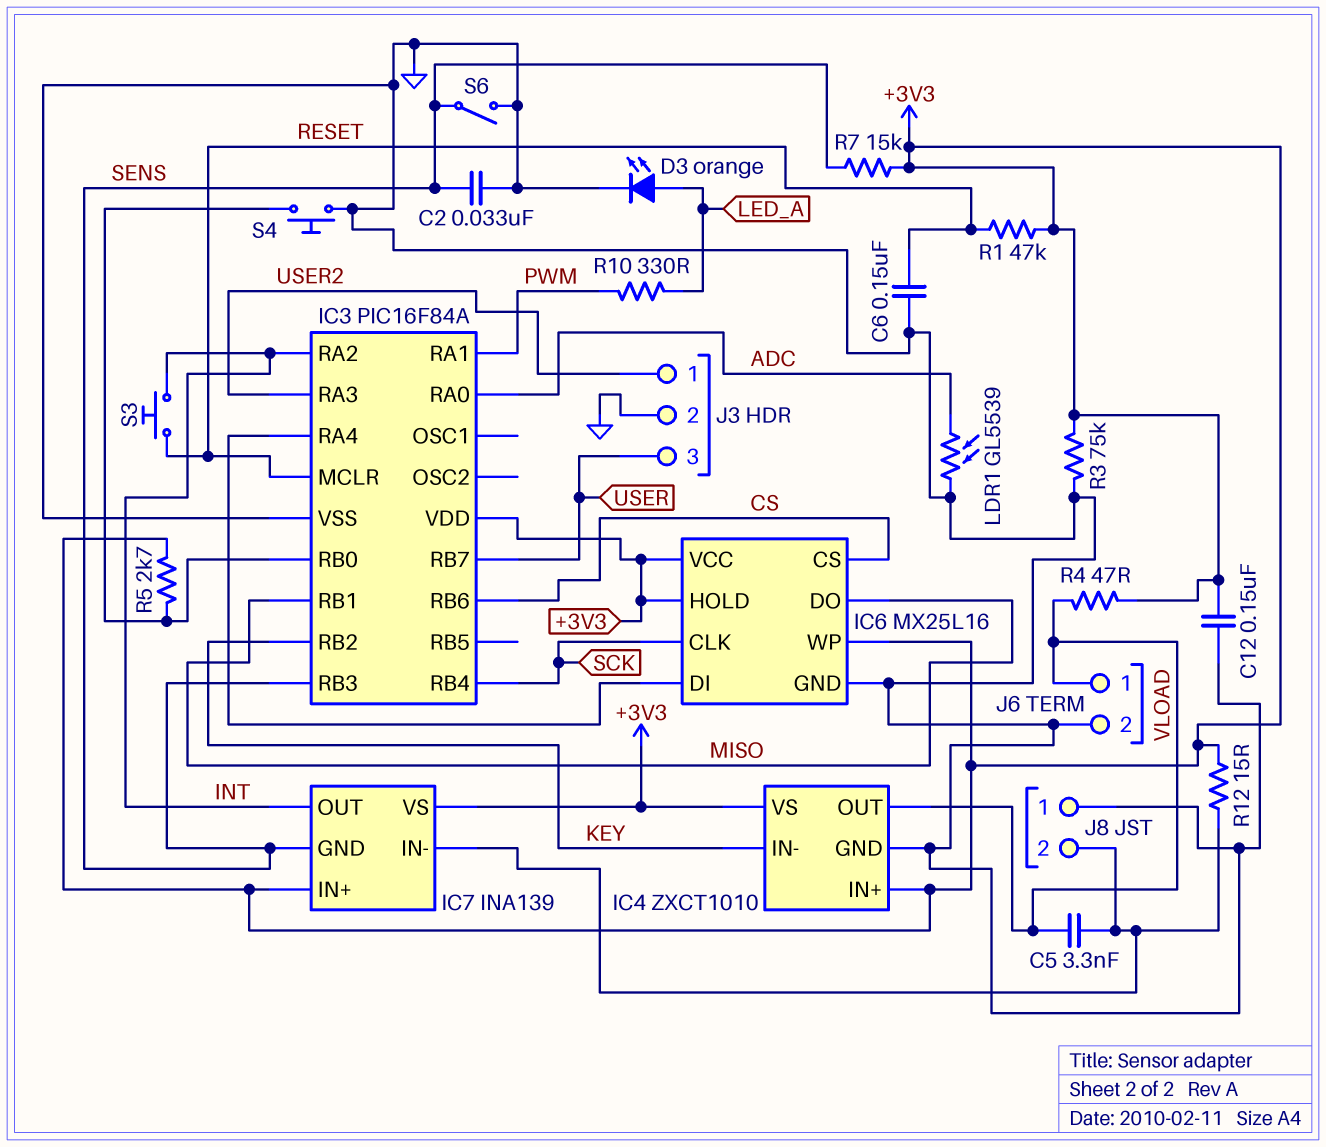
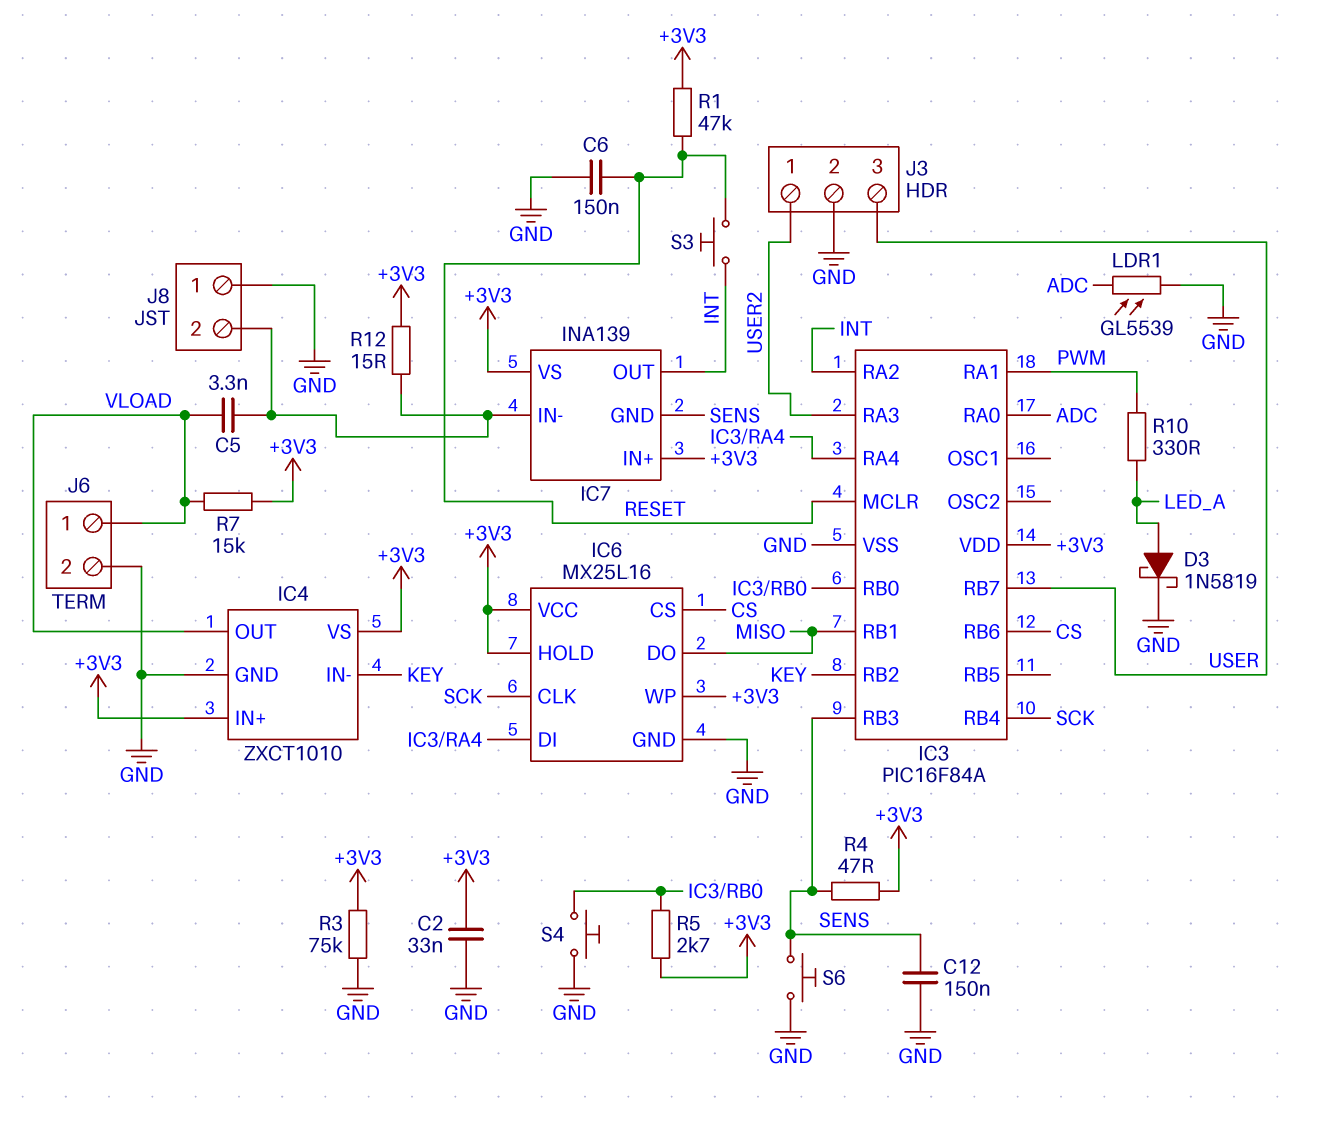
C2: 33nF (GND, SENS) -> 33nF (+3V3, GND)
C12: 150nF (+3V3, GND) -> 150nF (GND, SENS)
D3: LED orange (A LED_A, K GND) -> schottky 1N5819 (A LED_A, K GND)
R4: 47 (+3V3, VLOAD) -> 47 (+3V3, SENS)
R7: 15k (+3V3, SENS) -> 15k (+3V3, VLOAD)
S6: switch (GND, SENS) -> button (GND, SENS)

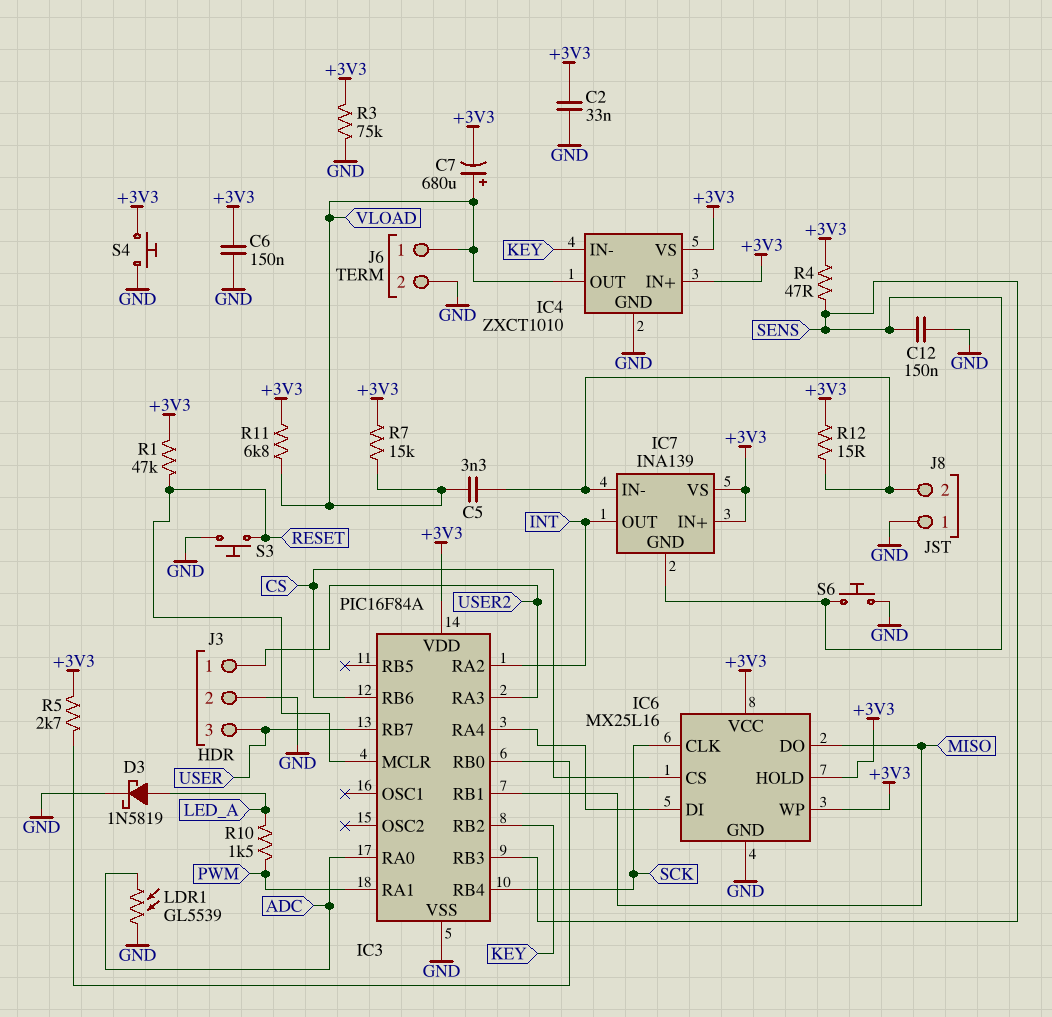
C6: 150nF (GND, RESET) -> 150nF (+3V3, GND)
C7: none -> 680uF (plus VLOAD, minus +3V3)
R10: 330 (LED_A, PWM) -> 1.5k (LED_A, PWM)
R11: none -> 6.8k (+3V3, VLOAD)
S3: button (INT, RESET) -> button (GND, RESET)
S4: button (GND, IC3/RB0) -> button (+3V3, GND)

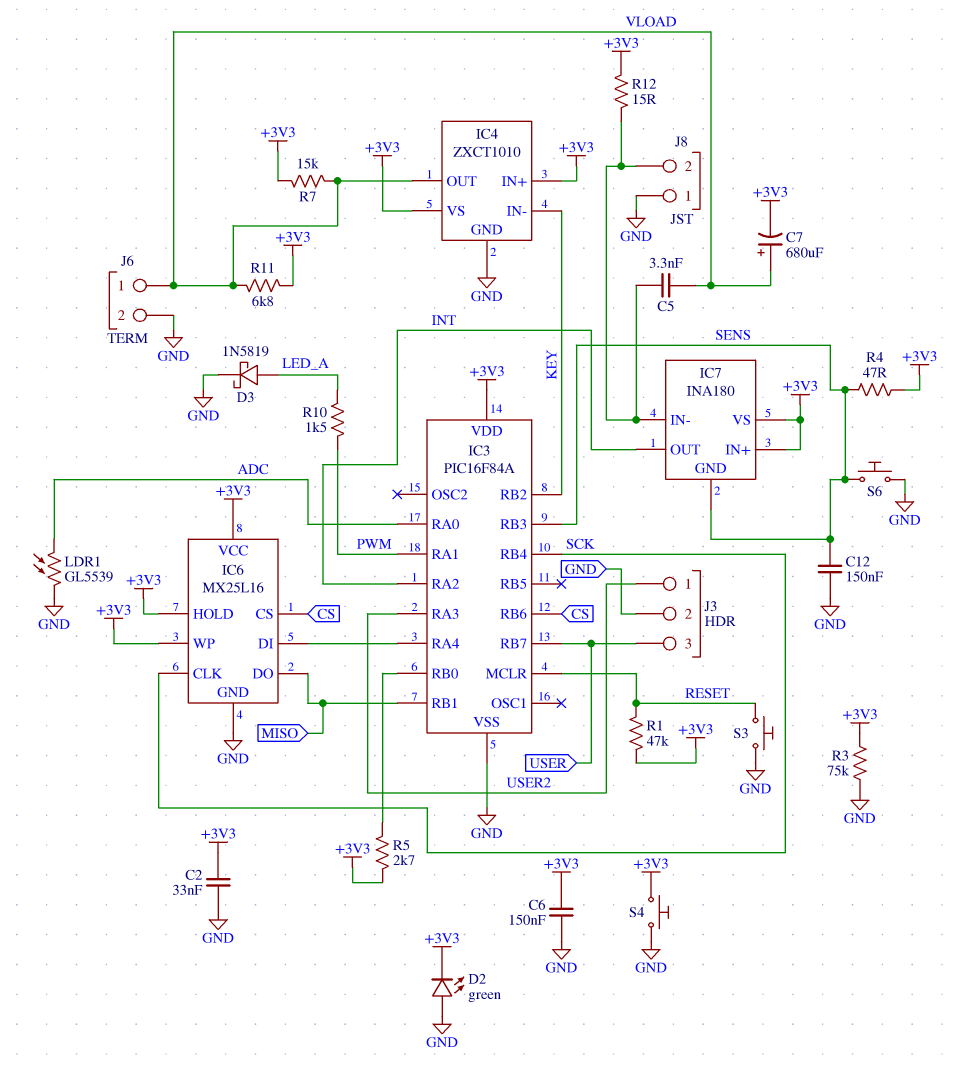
D2: none -> LED green (A GND, K +3V3)
IC7: INA139 -> INA180

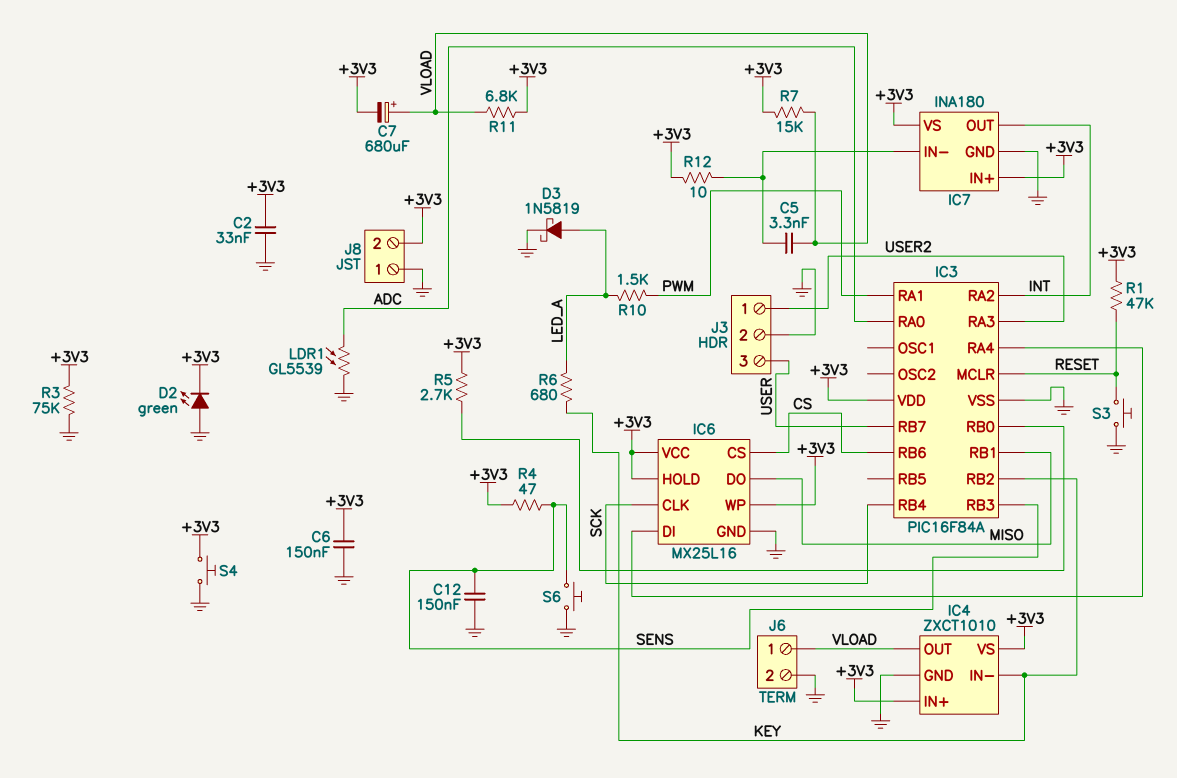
IC7 pin GND: SENS -> GND
J8 pin 2: IC7/IN- -> +3V3
R6: none -> 680 (KEY, LED_A)
R12: 15 (+3V3, IC7/IN-) -> 10 (+3V3, IC7/IN-)

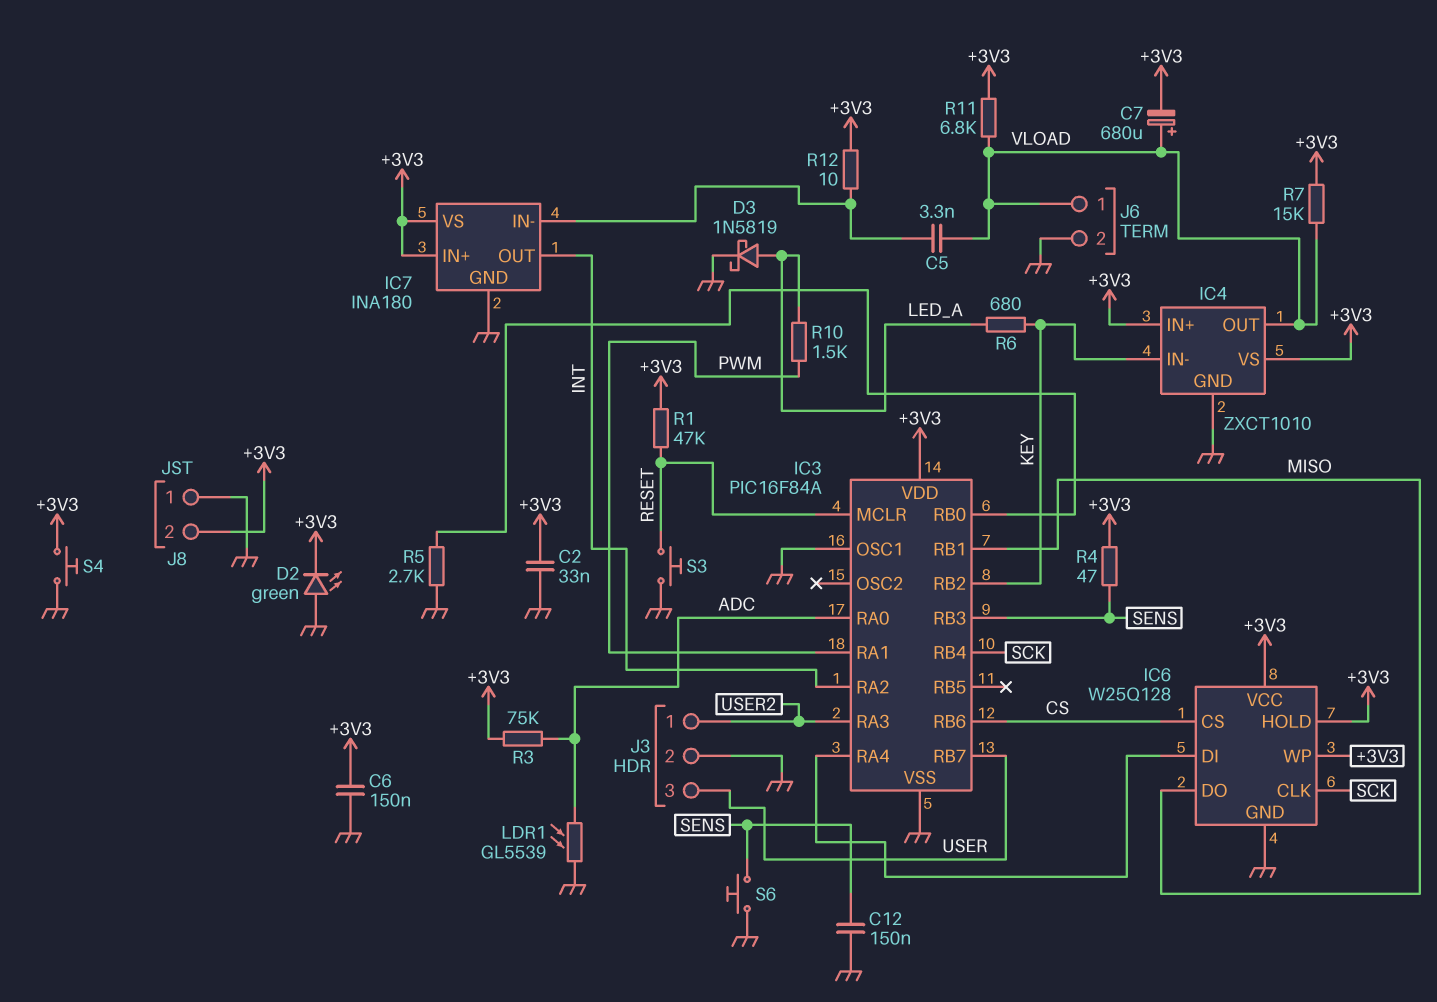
IC3 pin OSC1: none -> GND
IC6: MX25L16 -> W25Q128
R3: 75k (+3V3, GND) -> 75k (+3V3, ADC)
R5: 2.7k (+3V3, IC3/RB0) -> 2.7k (GND, IC3/RB0)

